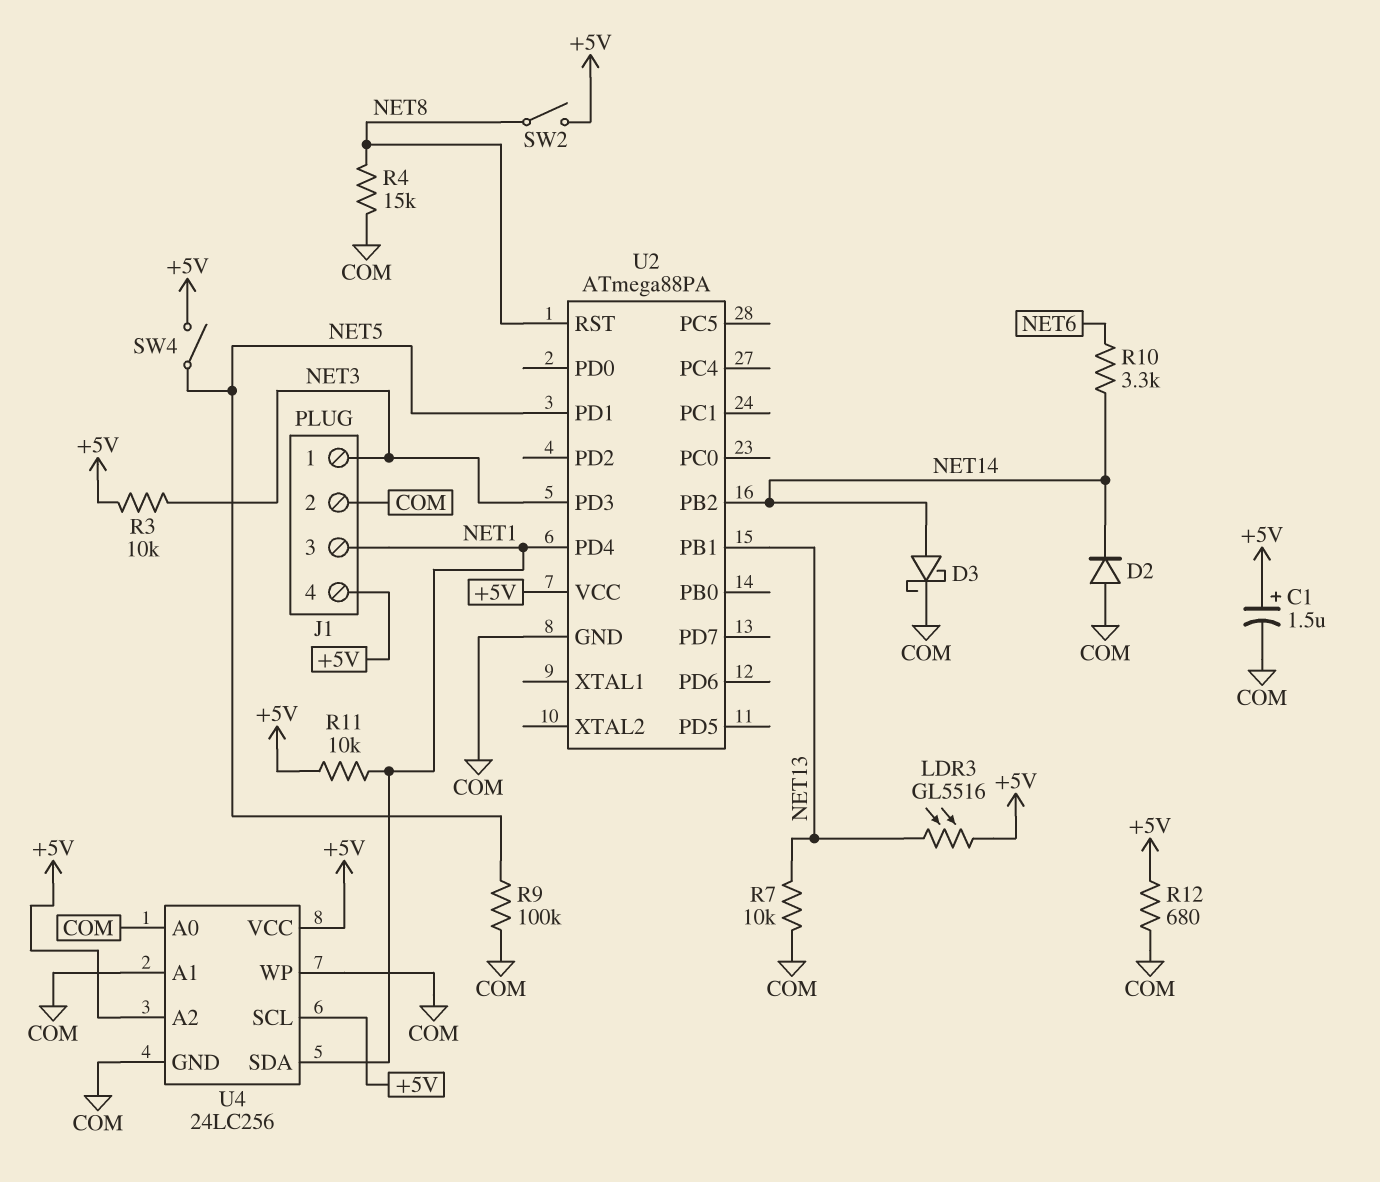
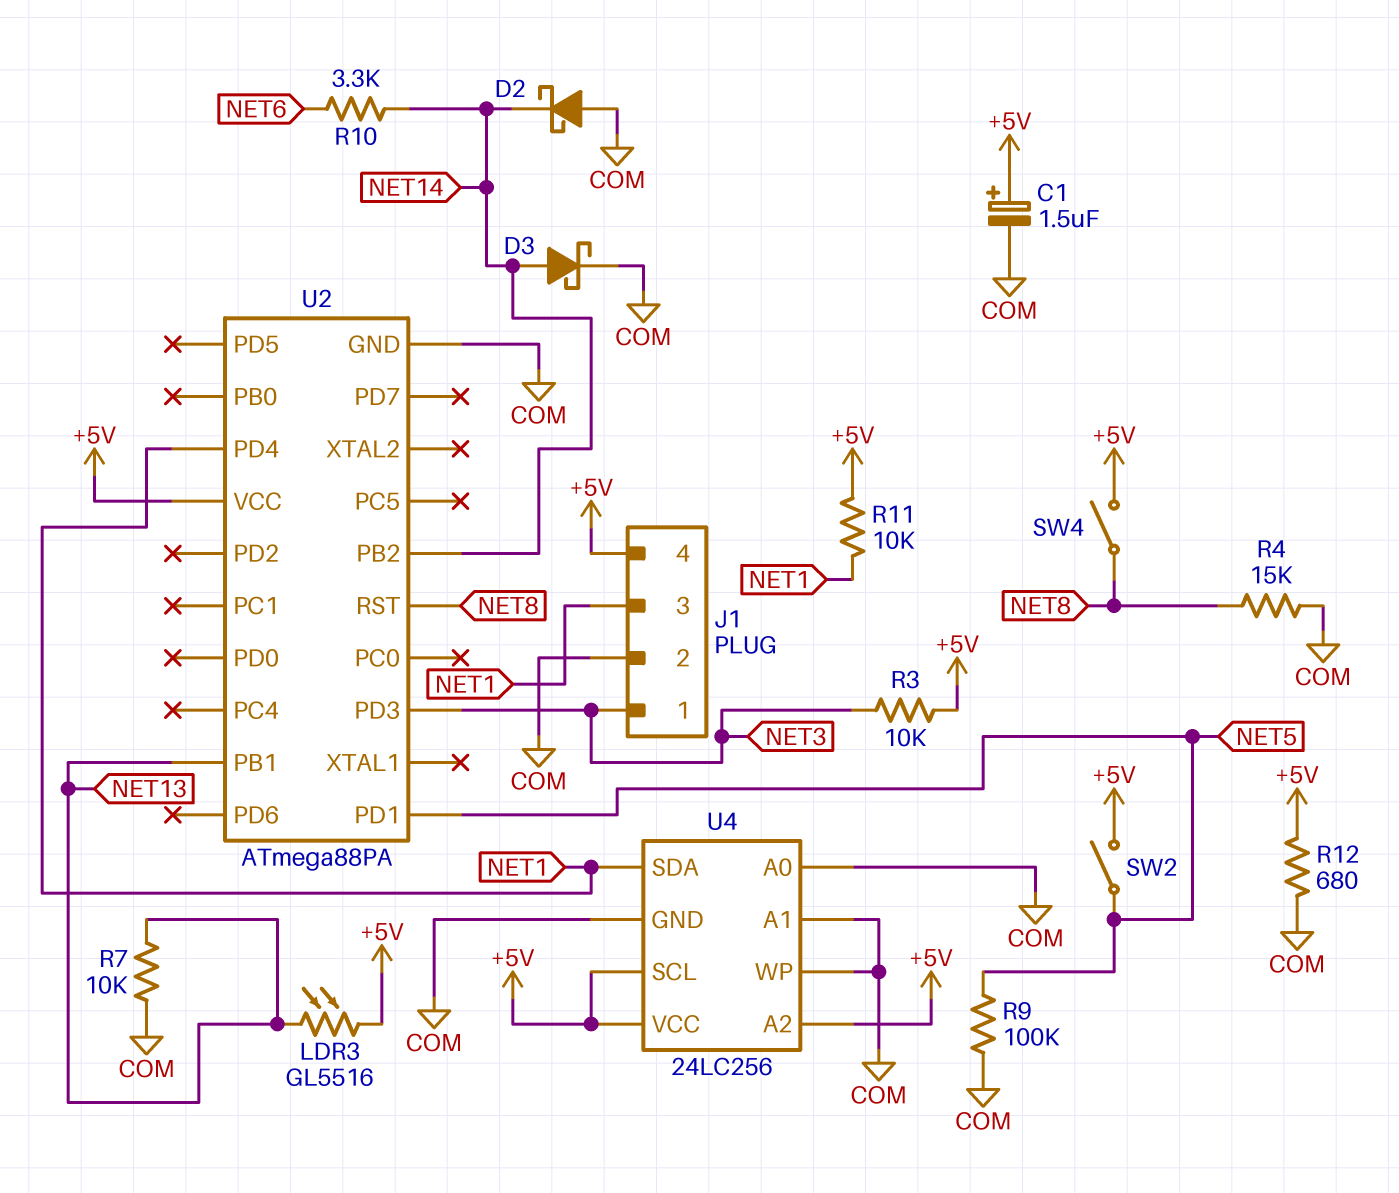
D2: diode (A COM, K NET14) -> schottky (A COM, K NET14)
SW2: switch (+5V, NET8) -> switch (+5V, NET5)
SW4: switch (+5V, NET5) -> switch (+5V, NET8)

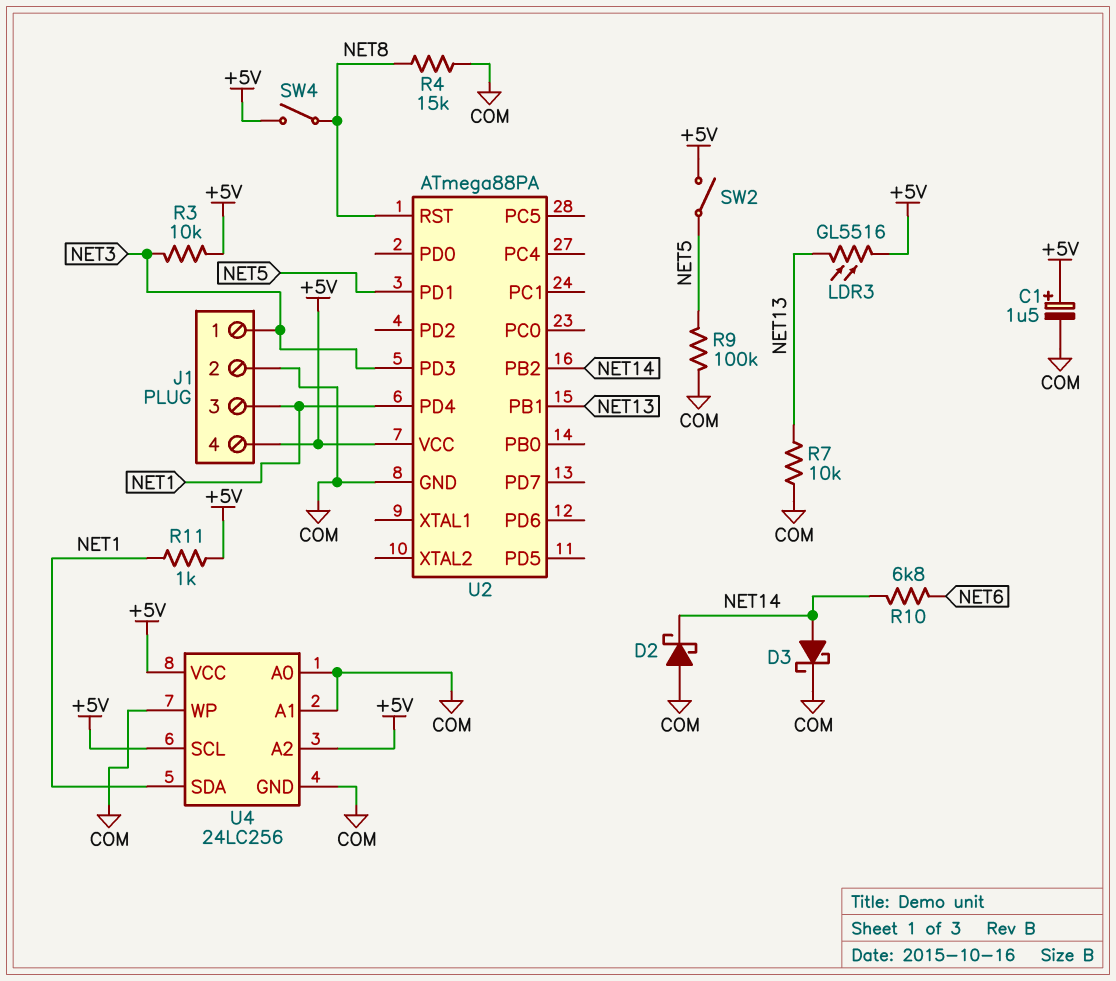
R10: 3.3k (NET6, NET14) -> 6.8k (NET6, NET14)
R11: 10k (+5V, NET1) -> 1k (+5V, NET1)
R12: 680 (+5V, COM) -> none

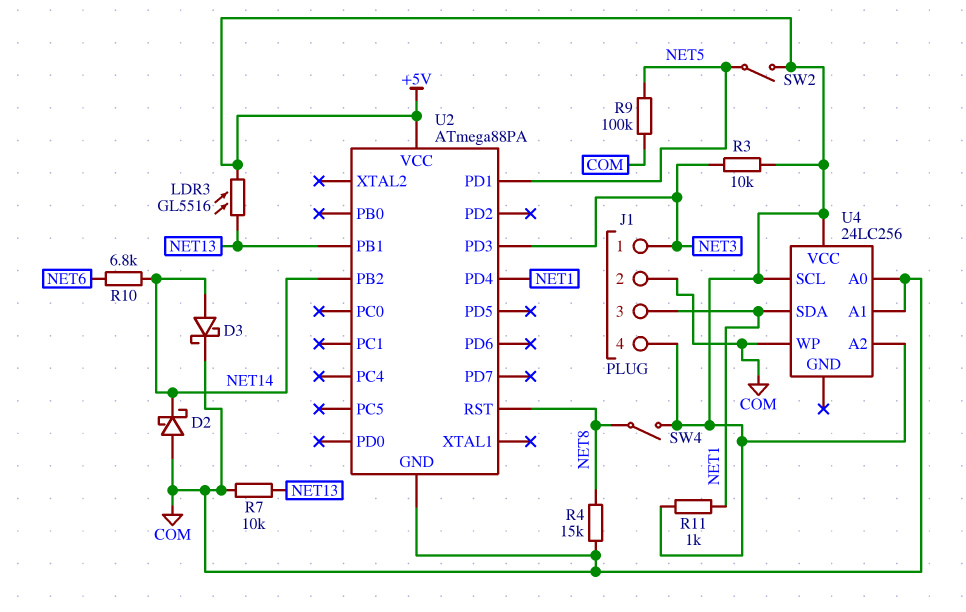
C1: 1.5uF (plus +5V, minus COM) -> none
U4 pin GND: COM -> none

